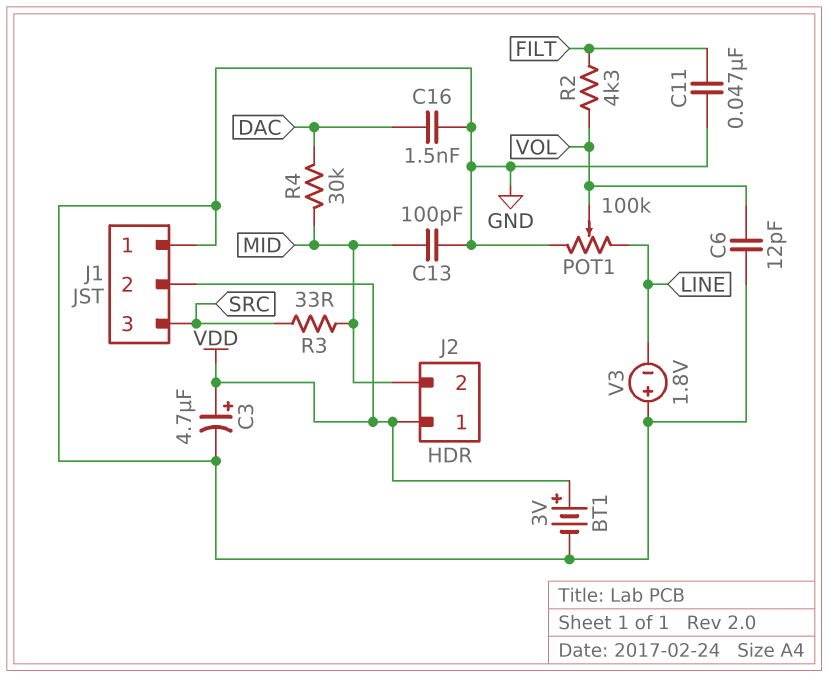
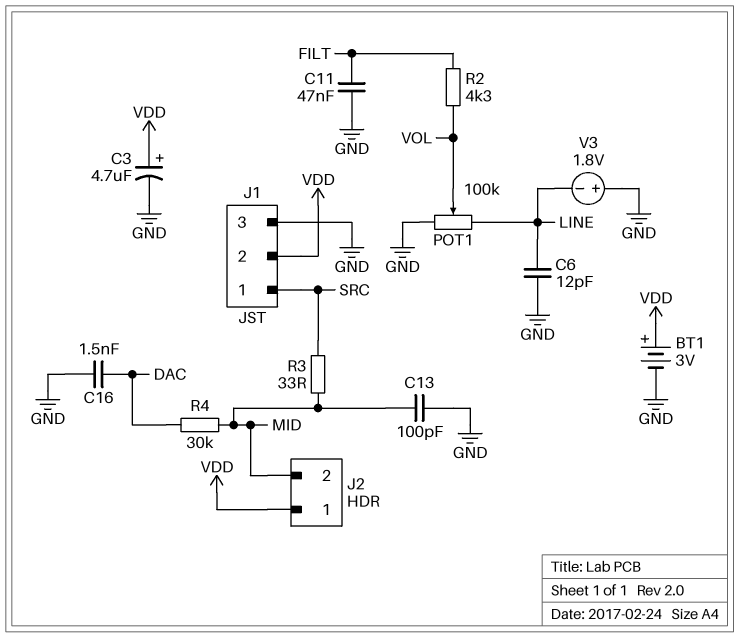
C6: 12pF (GND, VOL) -> 12pF (GND, LINE)
J1 pin 1: GND -> SRC
J1 pin 3: SRC -> GND

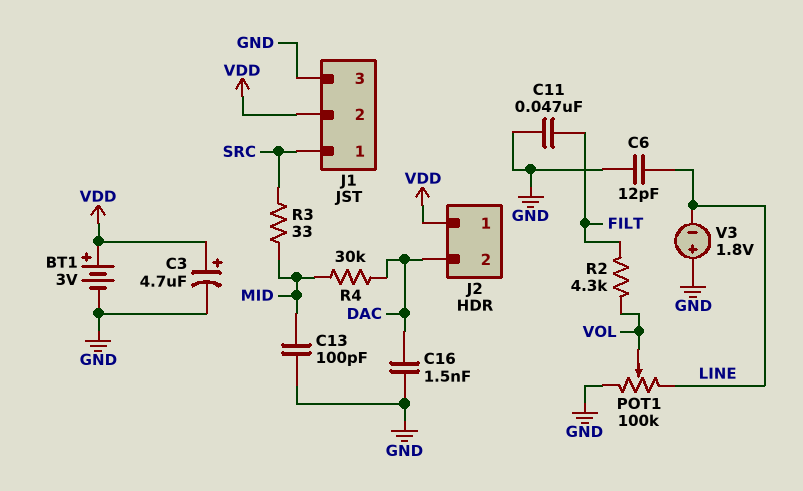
J2 pin 2: MID -> DAC

